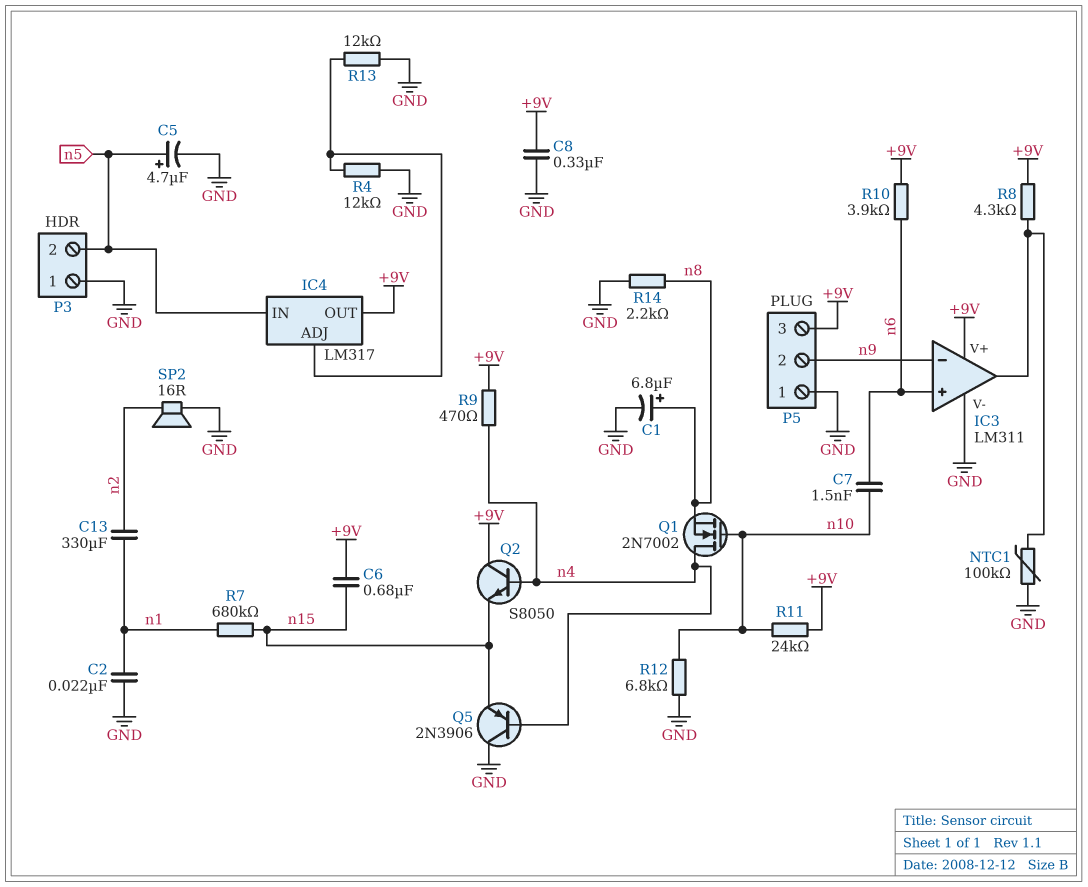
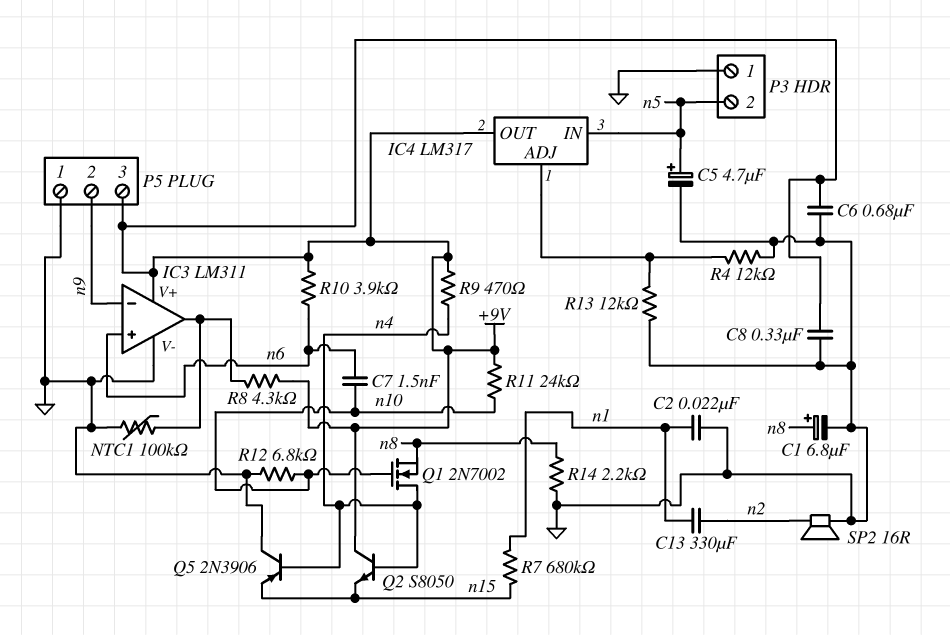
C6: 680nF (+9V, n15) -> 680nF (+9V, GND)

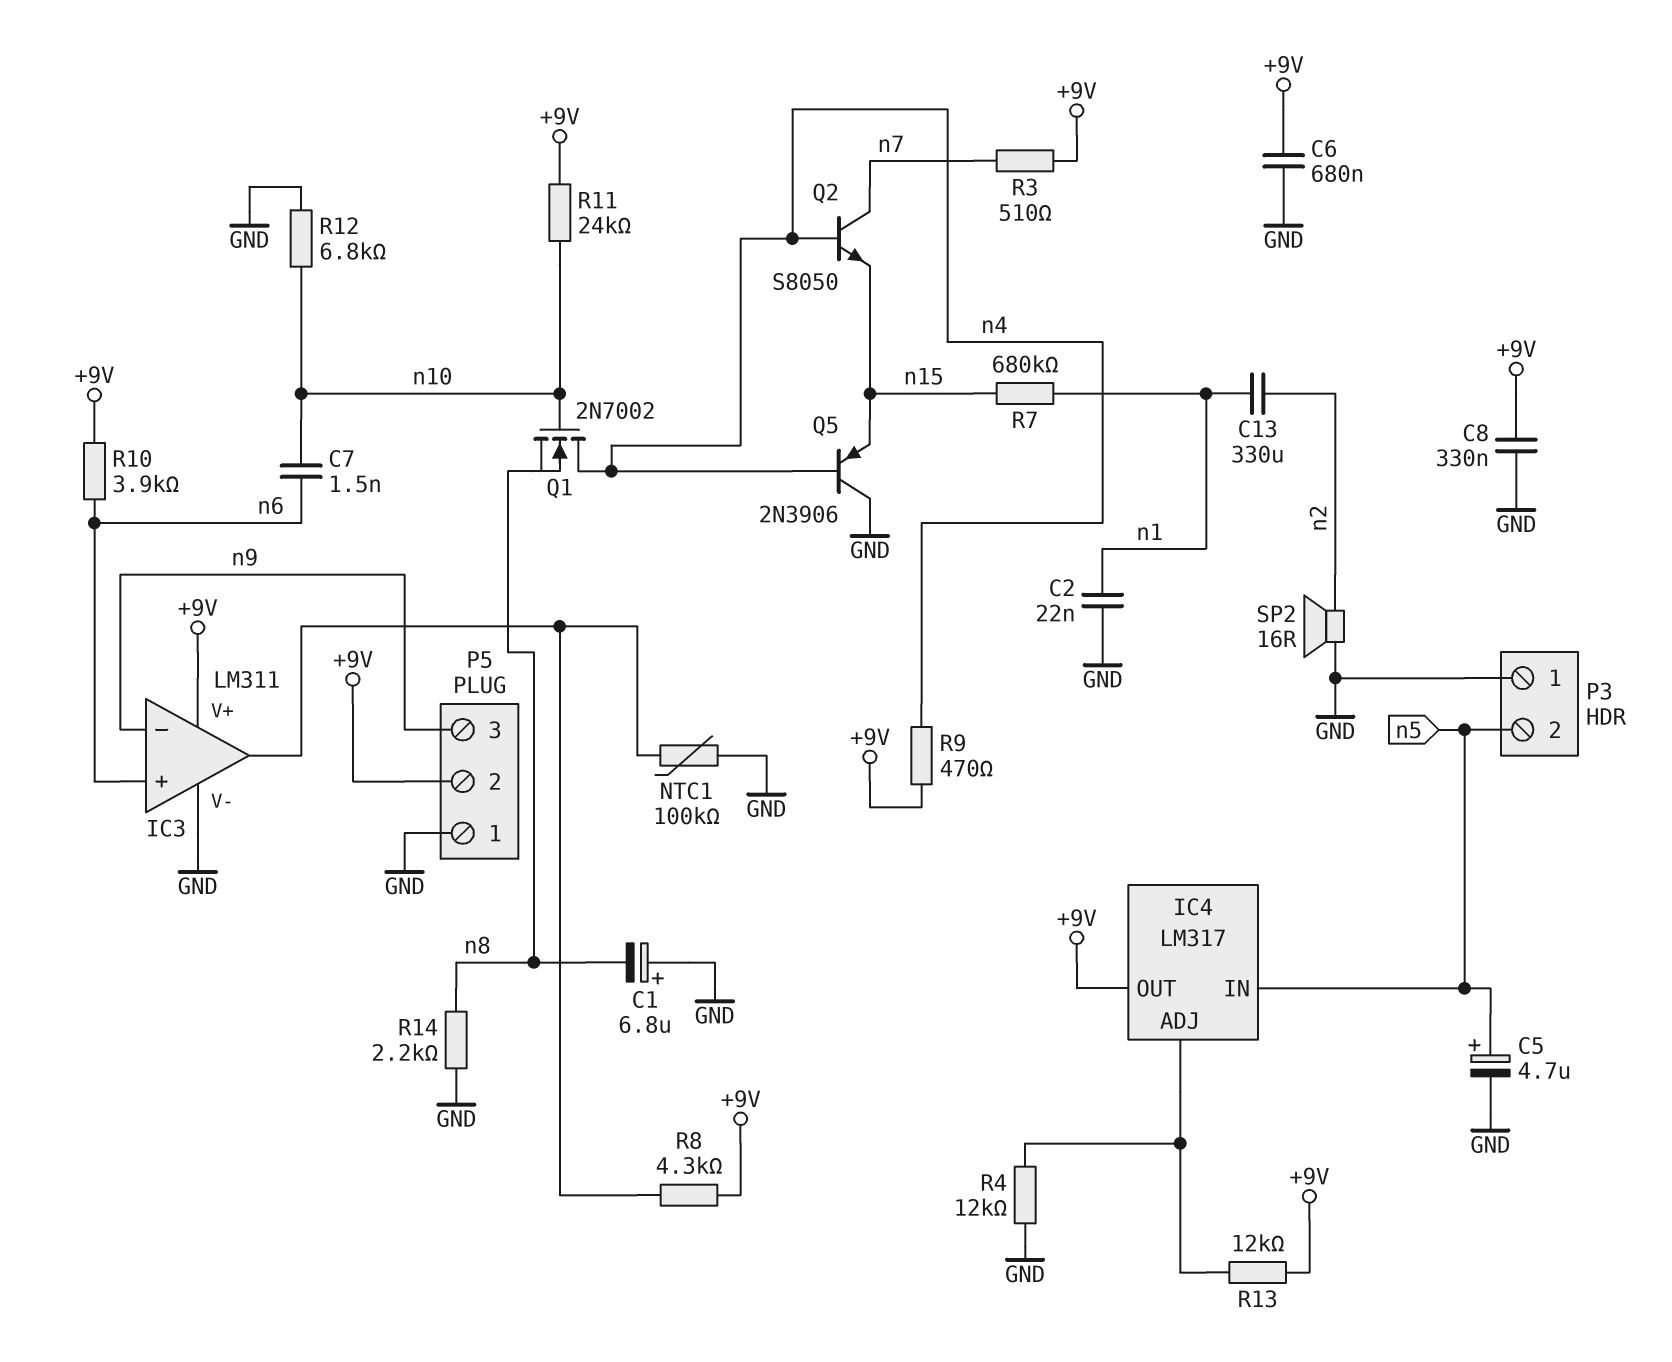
C1: 6.8uF (plus n8, minus GND) -> 6.8uF (plus GND, minus n8)
P5 pin 2: n9 -> +9V
P5 pin 3: +9V -> n9
Q2: NPN S8050 (B n4, C +9V, E n15) -> NPN S8050 (B n4, C n7, E n15)
R3: none -> 510 (+9V, n7)
R13: 12k (GND, IC4/ADJ) -> 12k (+9V, IC4/ADJ)

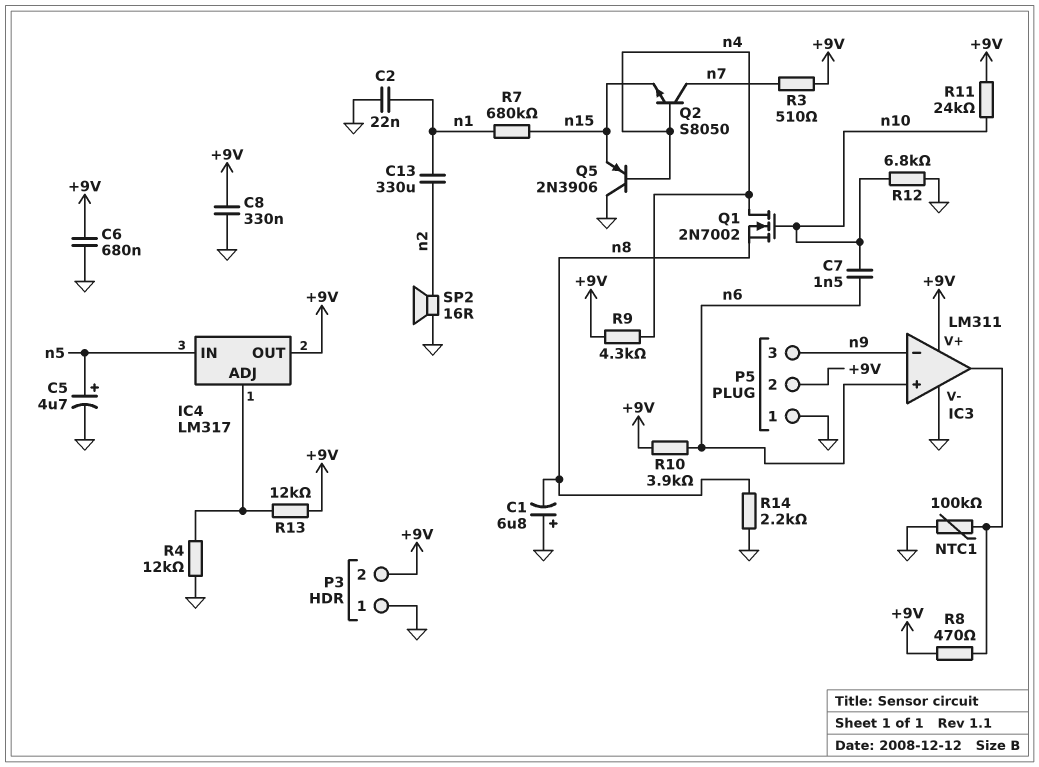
P3 pin 2: n5 -> +9V
R8: 4.3k (+9V, IC3/out) -> 470 (+9V, IC3/out)
R9: 470 (+9V, n4) -> 4.3k (+9V, n4)

